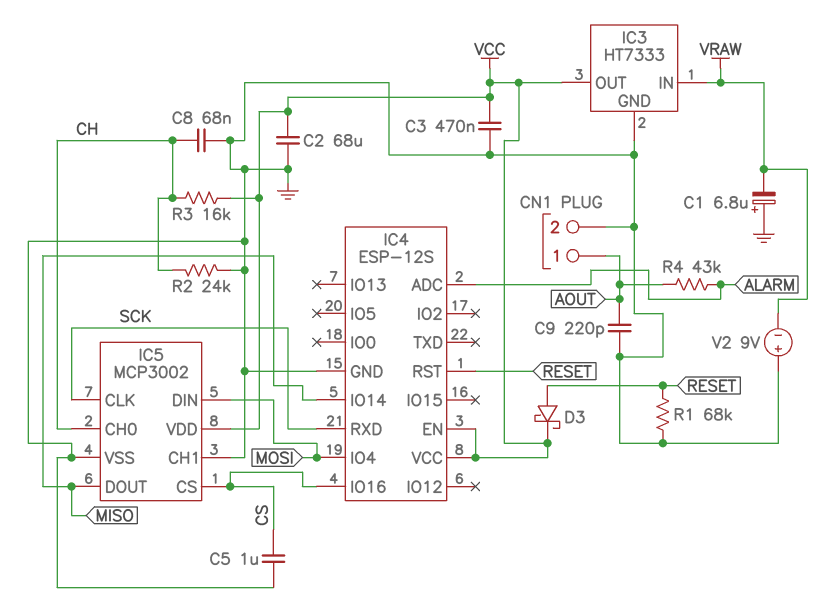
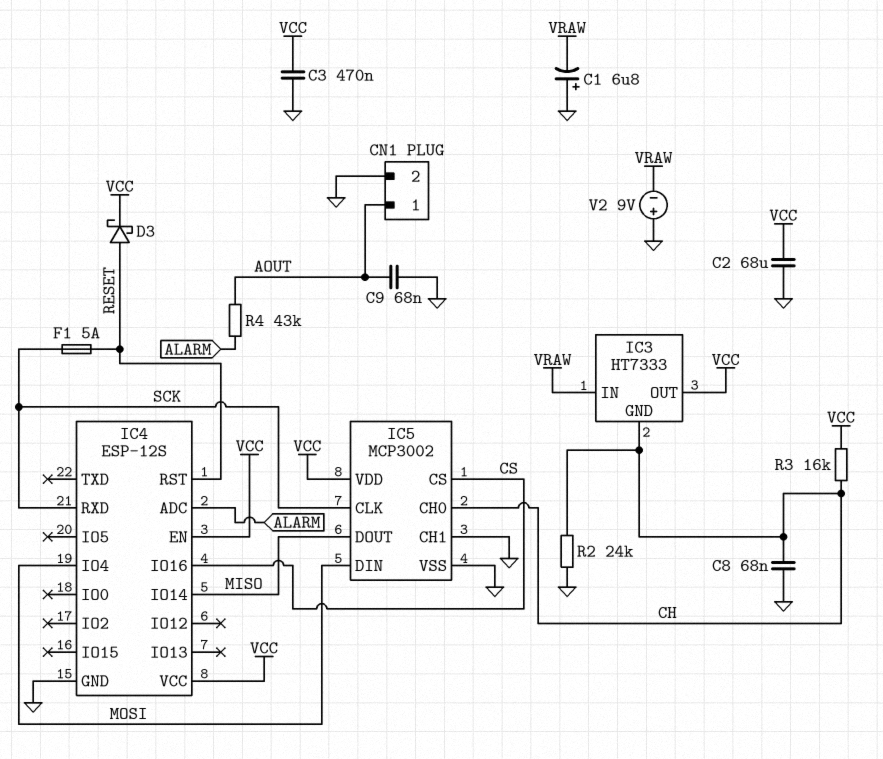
C5: 1uF (CS, GND) -> none
C9: 220pF (AOUT, GND) -> 68nF (AOUT, GND)
F1: none -> 5A (RESET, SCK)
IC3 pin GND: GND -> CH
R1: 68k (GND, RESET) -> none

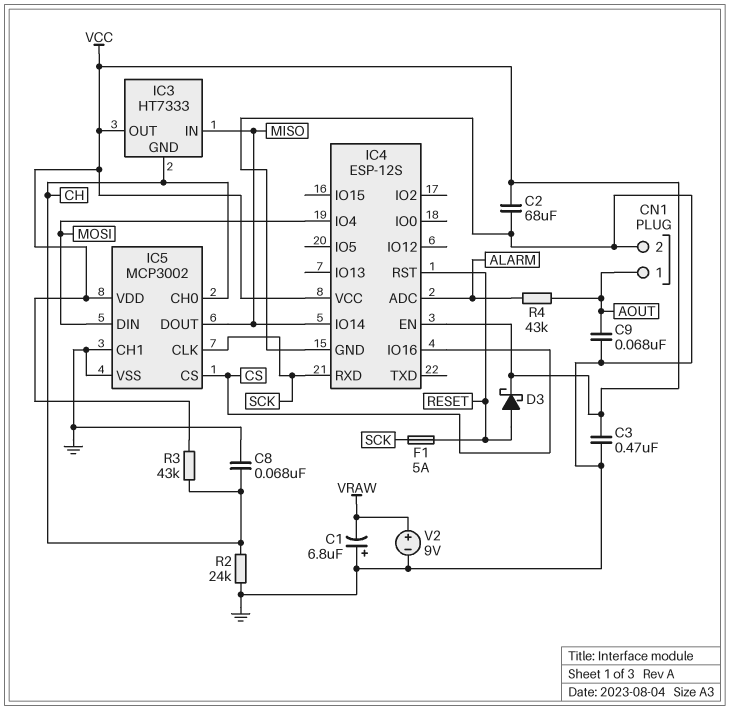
IC3 pin IN: VRAW -> MISO
R3: 16k (CH, VCC) -> 43k (CH, VCC)
V2: 9V (plus GND, minus VRAW) -> 9V (plus VRAW, minus GND)

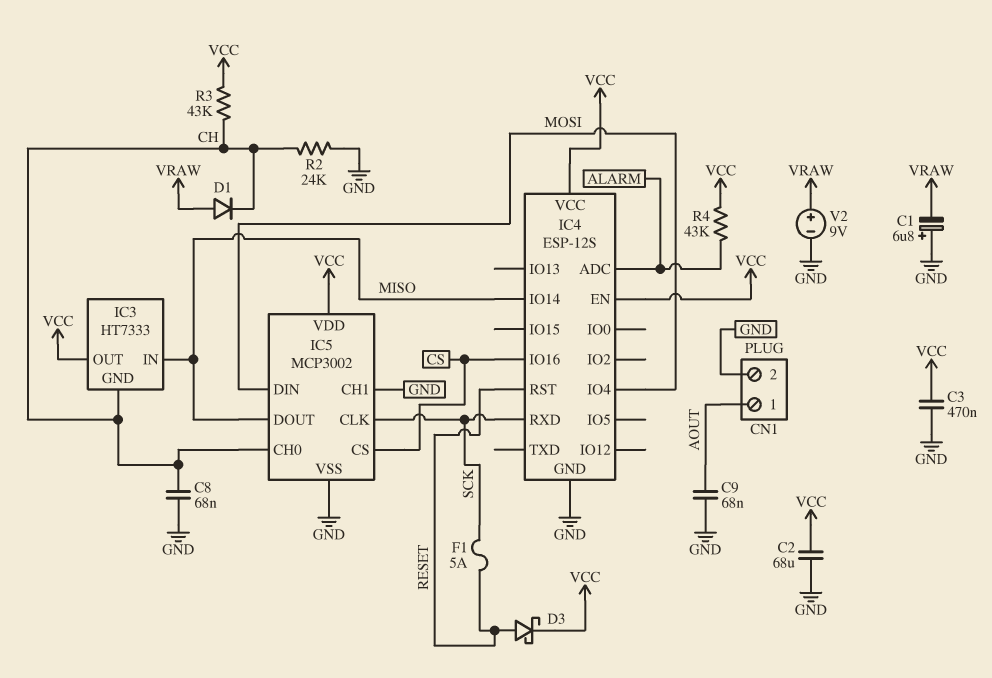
D1: none -> diode (A VRAW, K CH)
R4: 43k (ALARM, AOUT) -> 43k (ALARM, VCC)

